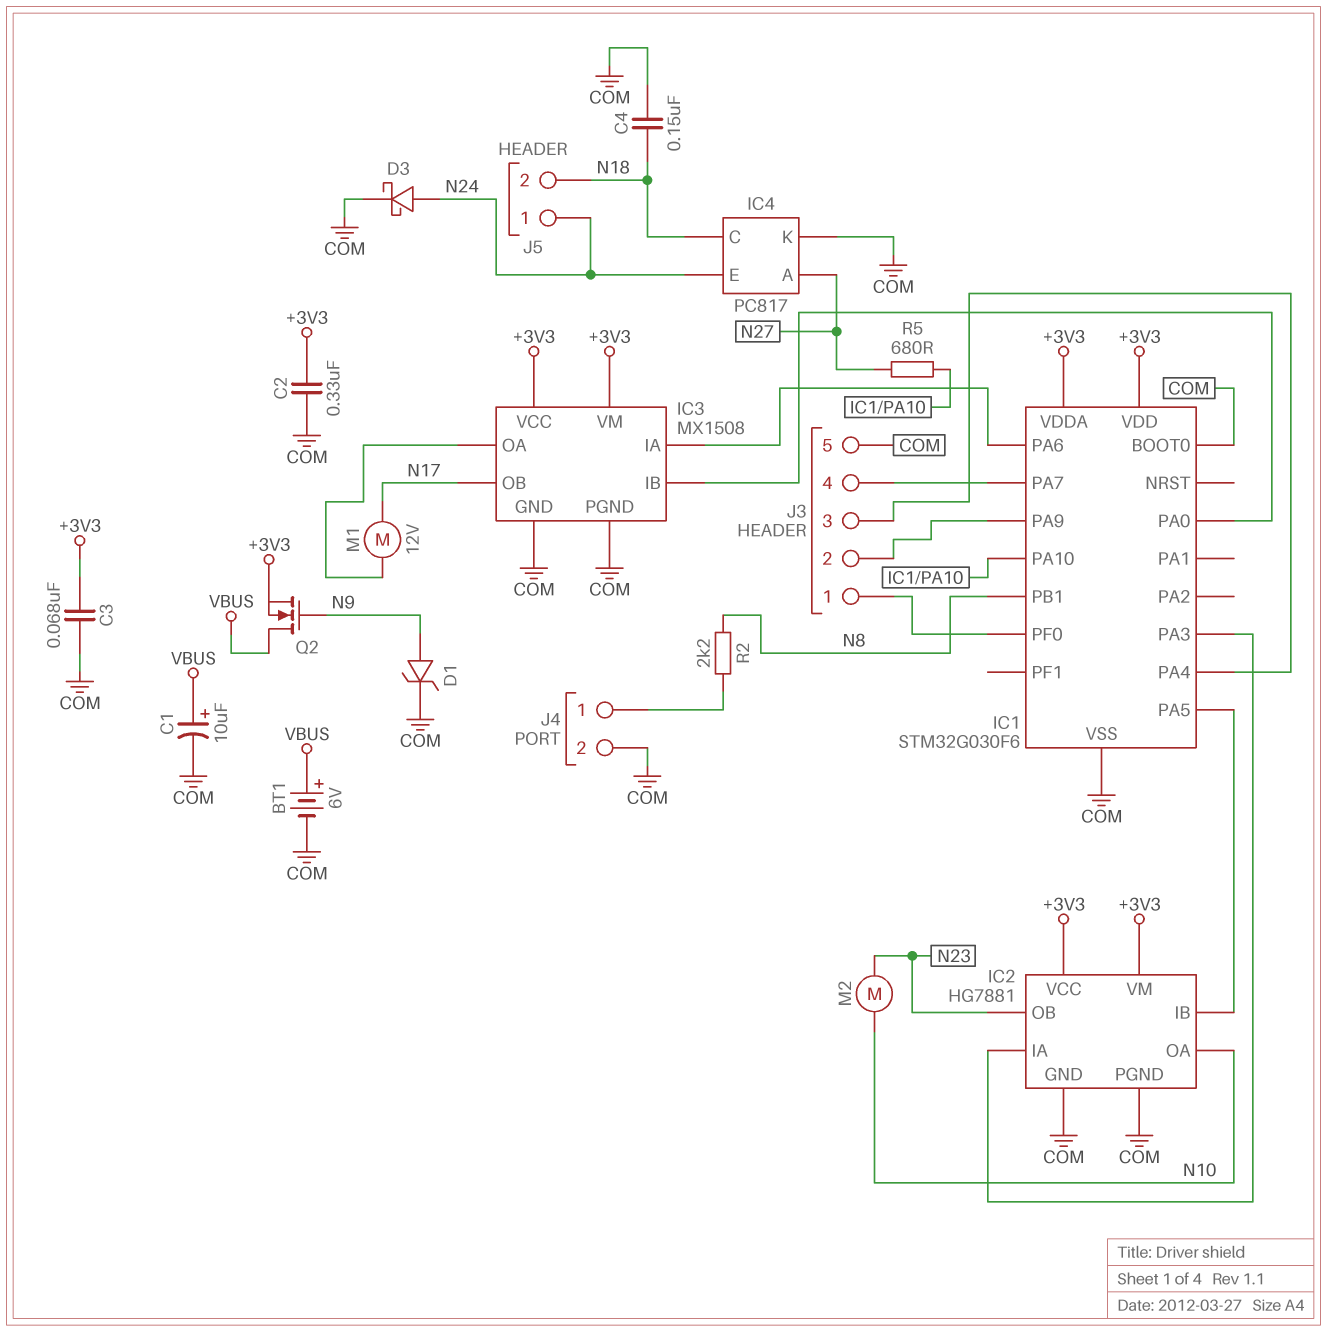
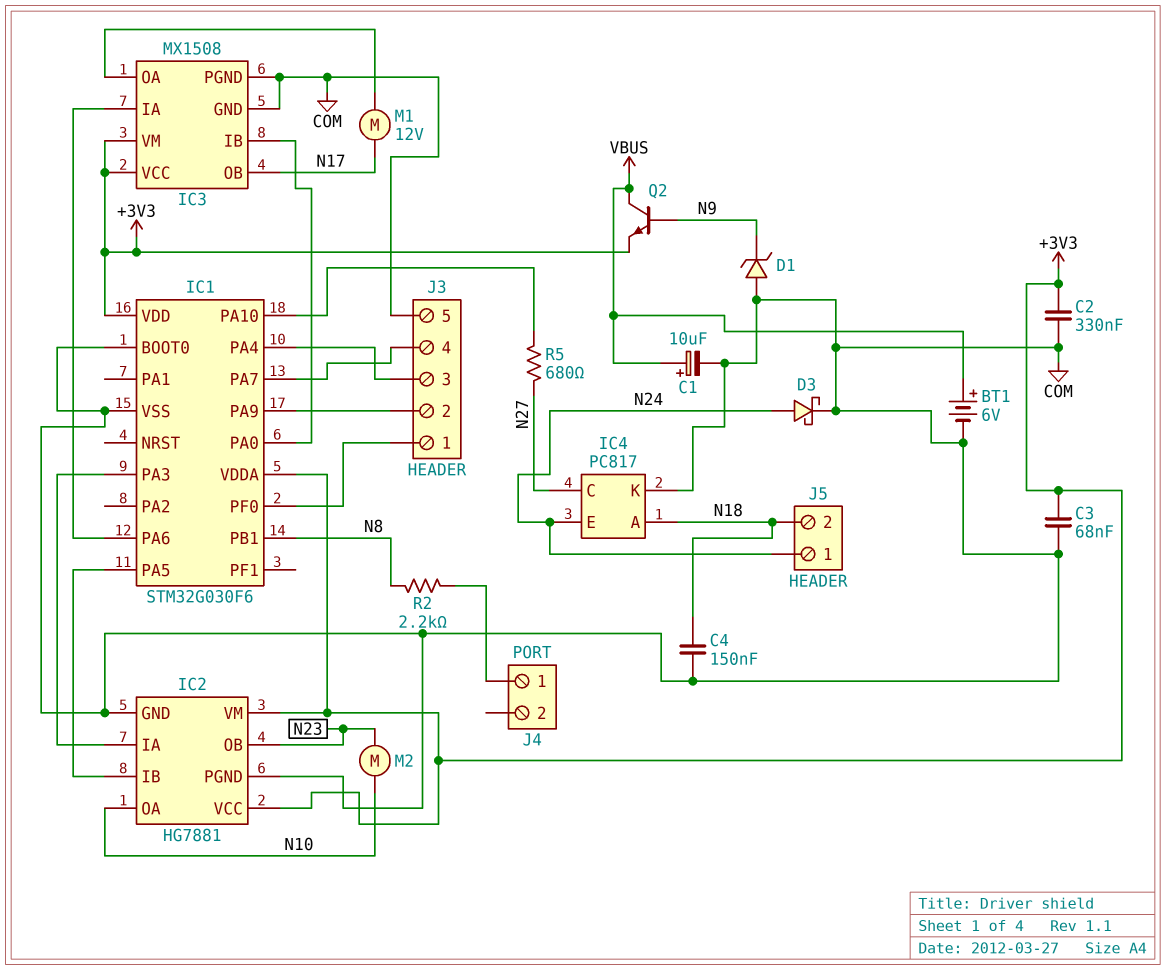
D1: zener (A N9, K COM) -> zener (A COM, K N9)
IC4 pin A: N27 -> N18
IC4 pin C: N18 -> N27
J4 pin 2: COM -> none
Q2: NMOS (G N9, D VBUS, S +3V3) -> NPN (B N9, C VBUS, E +3V3)

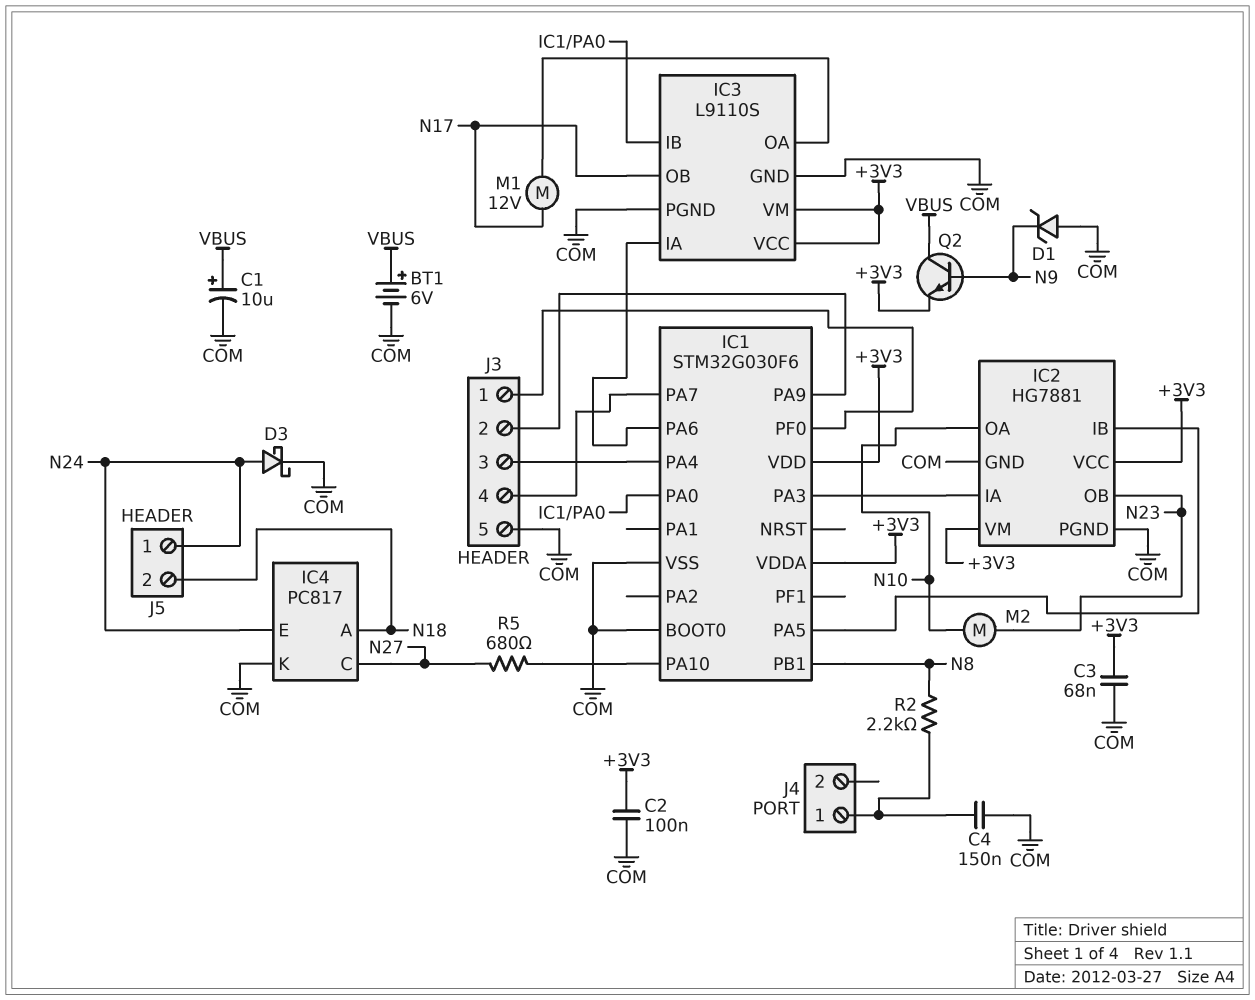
C2: 330nF (+3V3, COM) -> 100nF (+3V3, COM)
C4: 150nF (COM, N18) -> 150nF (COM, J4/1)
IC3: MX1508 -> L9110S

